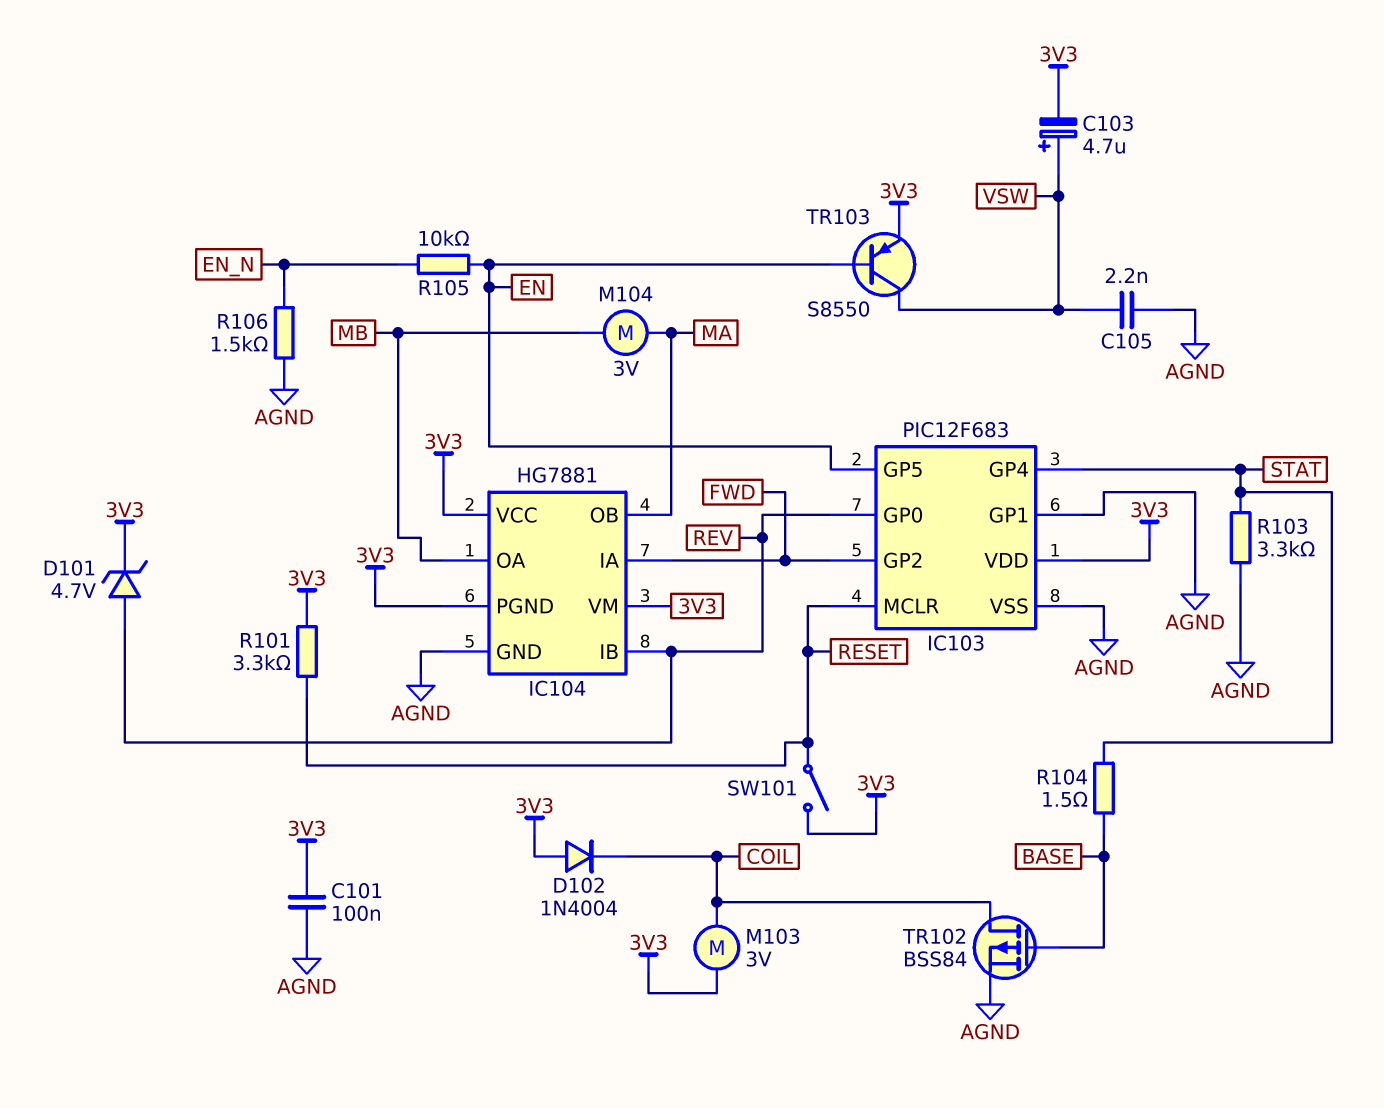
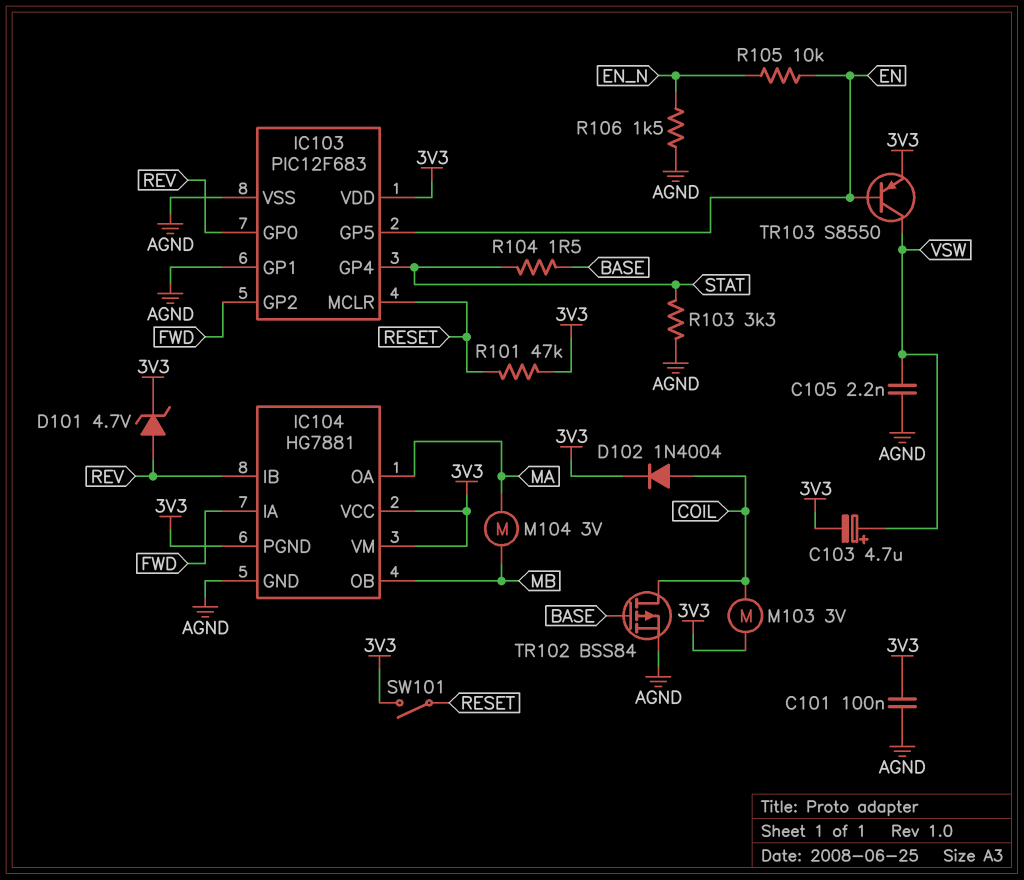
D102: diode 1N4004 (A 3V3, K COIL) -> diode 1N4004 (A COIL, K 3V3)
IC104 pin OA: MB -> MA
IC104 pin OB: MA -> MB
R101: 3.3k (3V3, RESET) -> 47k (3V3, RESET)

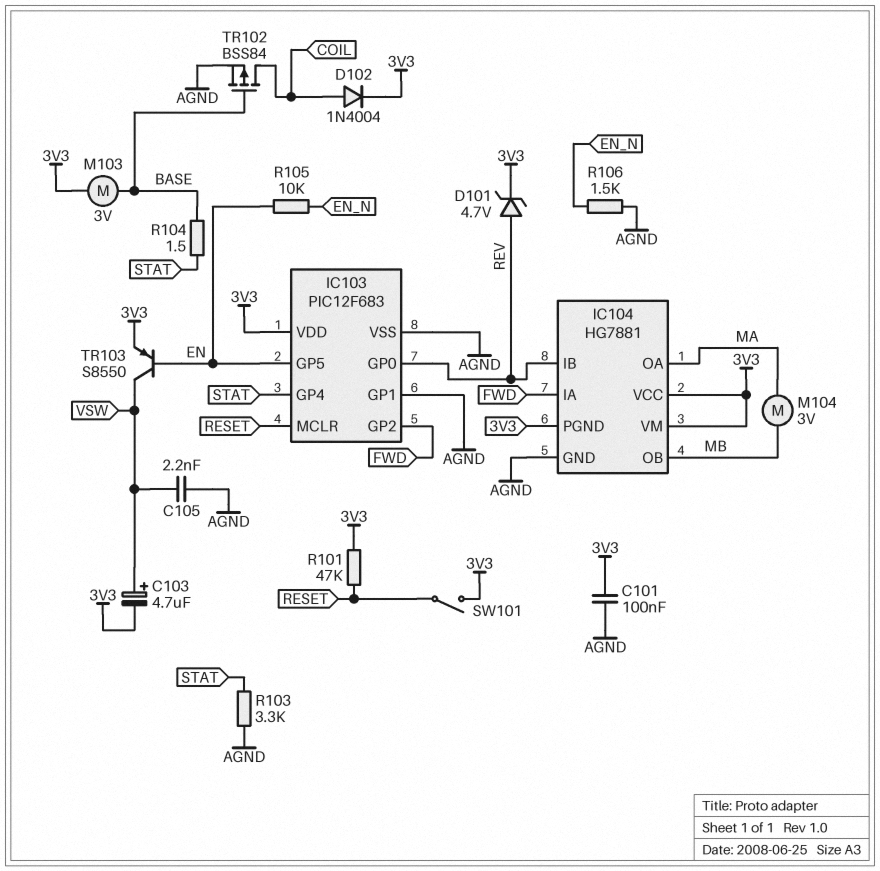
M103: motor 3V (3V3, COIL) -> motor 3V (3V3, BASE)

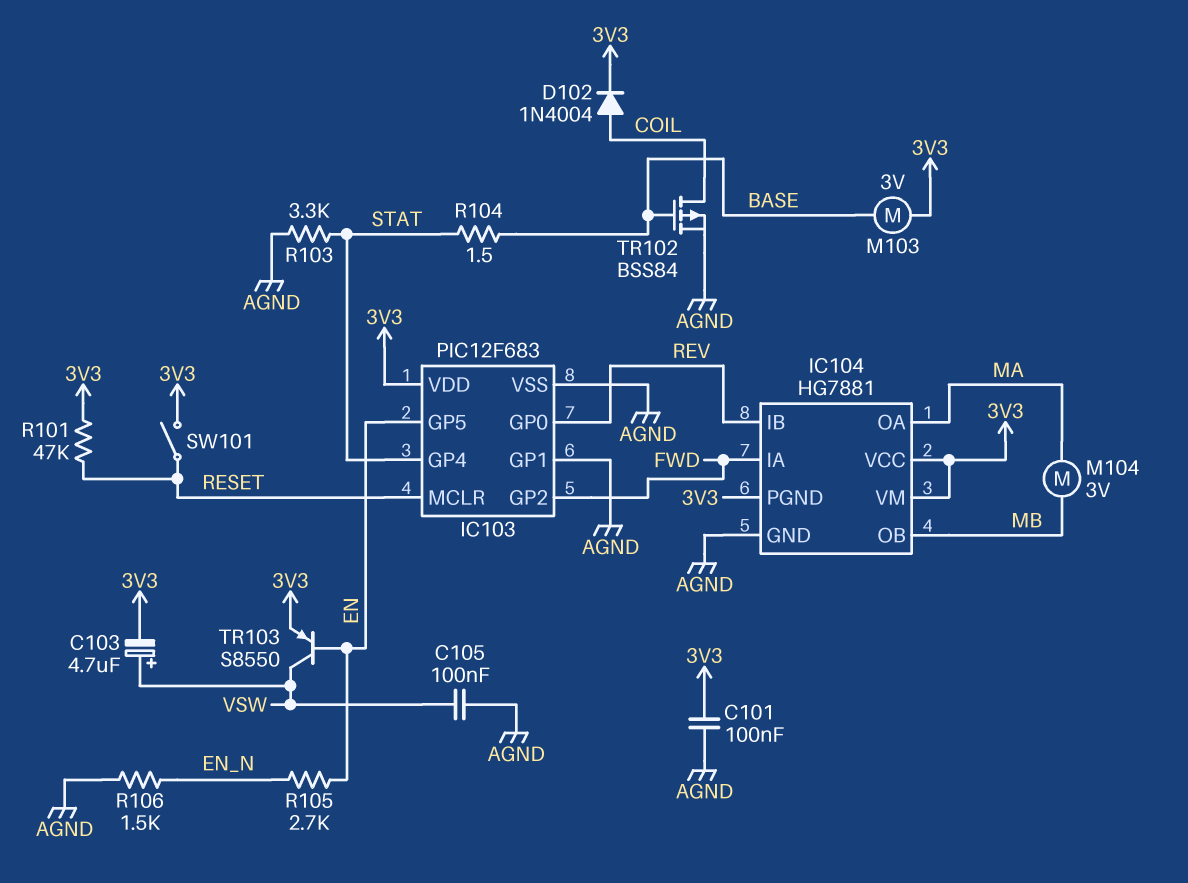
C105: 2.2nF (AGND, VSW) -> 100nF (AGND, VSW)
D101: zener 4.7V (A REV, K 3V3) -> none
R105: 10k (EN, EN_N) -> 2.7k (EN, EN_N)

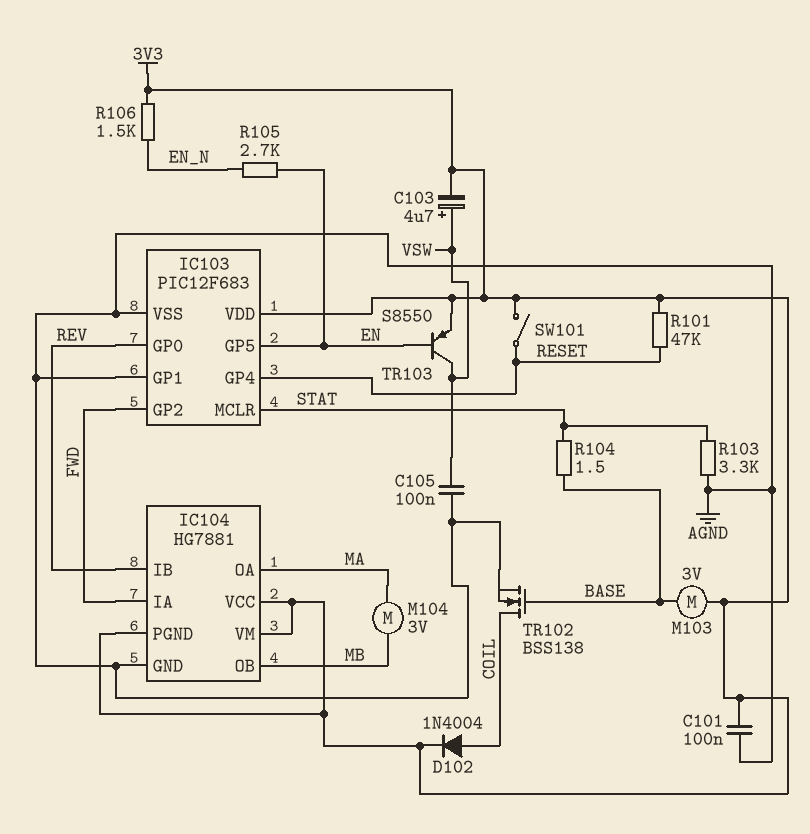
IC103 pin GP4: STAT -> RESET
IC103 pin MCLR: RESET -> STAT
R106: 1.5k (AGND, EN_N) -> 1.5k (3V3, EN_N)
TR102: PMOS BSS84 (G BASE, D COIL, S AGND) -> NMOS BSS138 (G BASE, D COIL, S AGND)

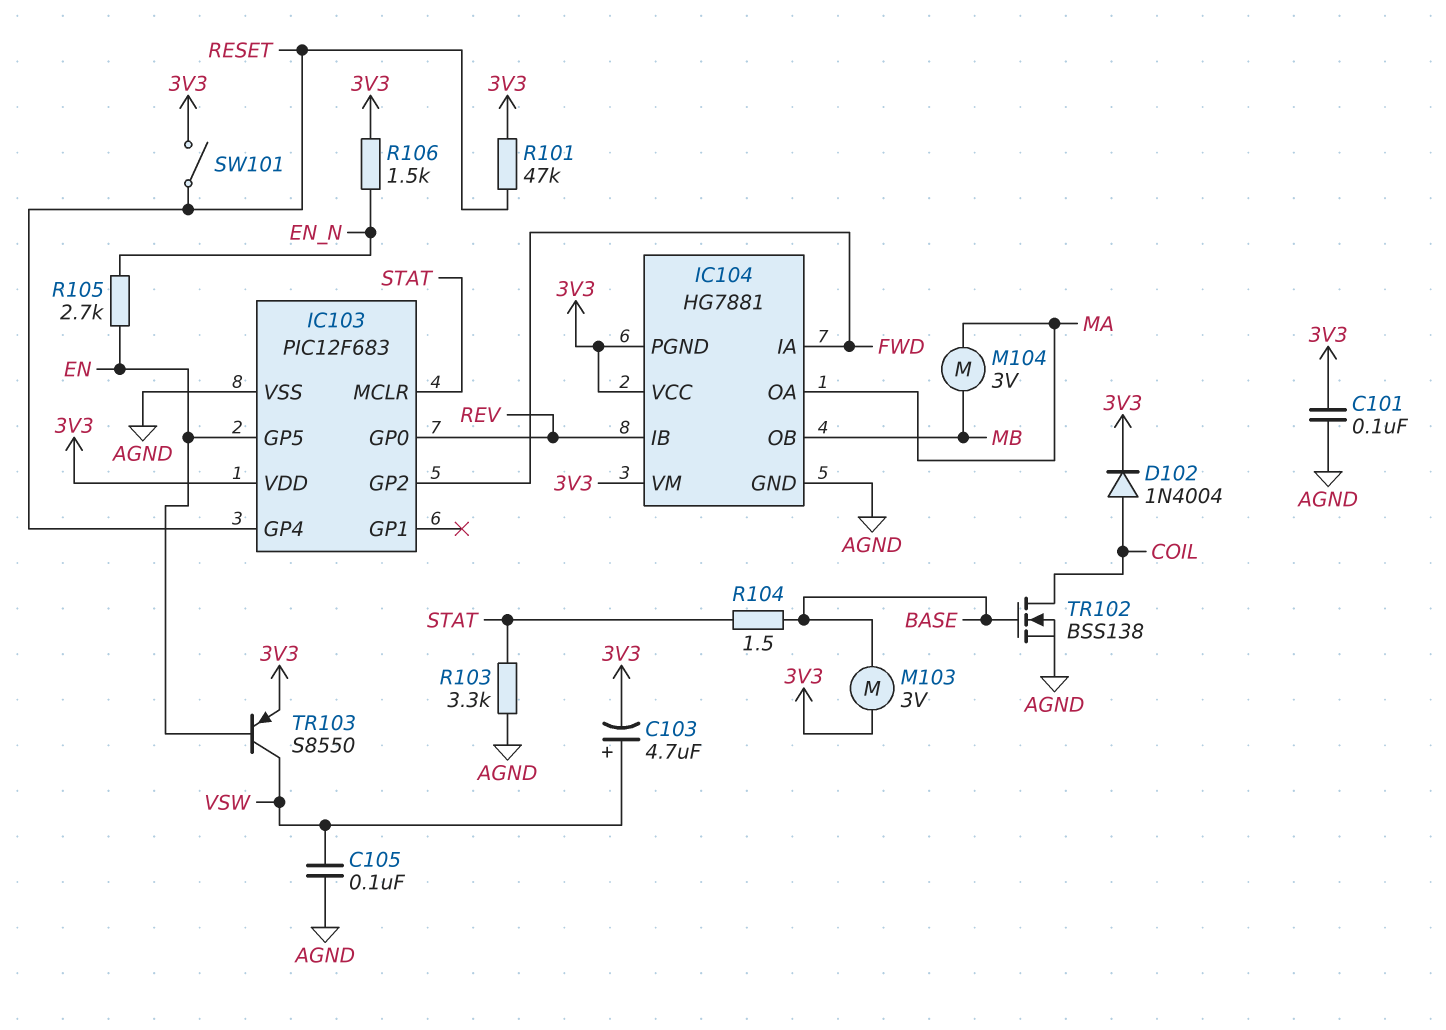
IC103 pin GP1: AGND -> none

